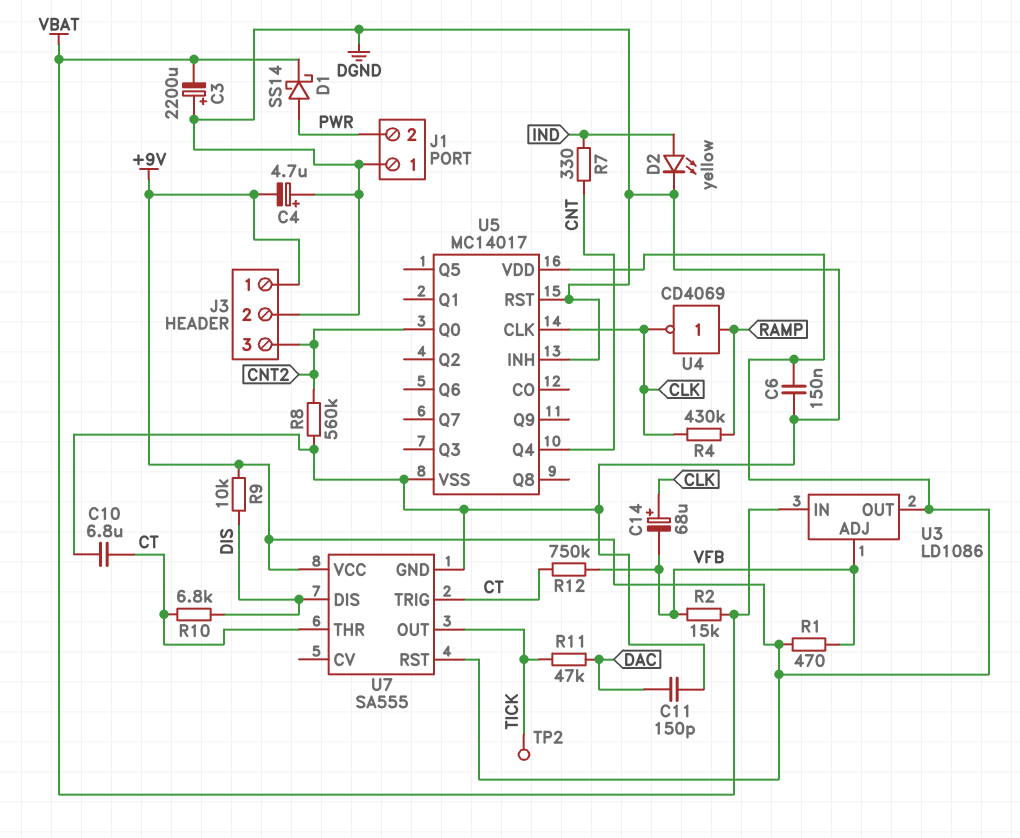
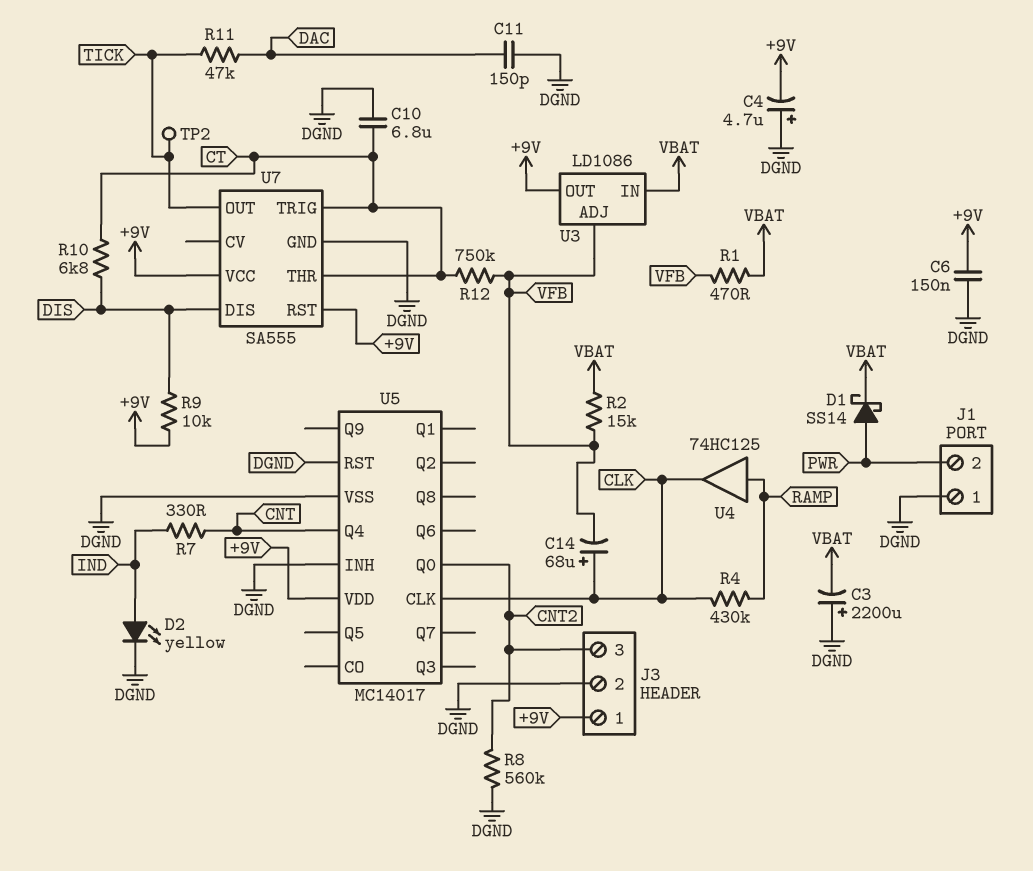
R1: 470 (+9V, VFB) -> 470 (VBAT, VFB)
U4: NOT CD4069 (in RAMP, out CLK) -> buffer 74HC125 (in RAMP, out CLK)

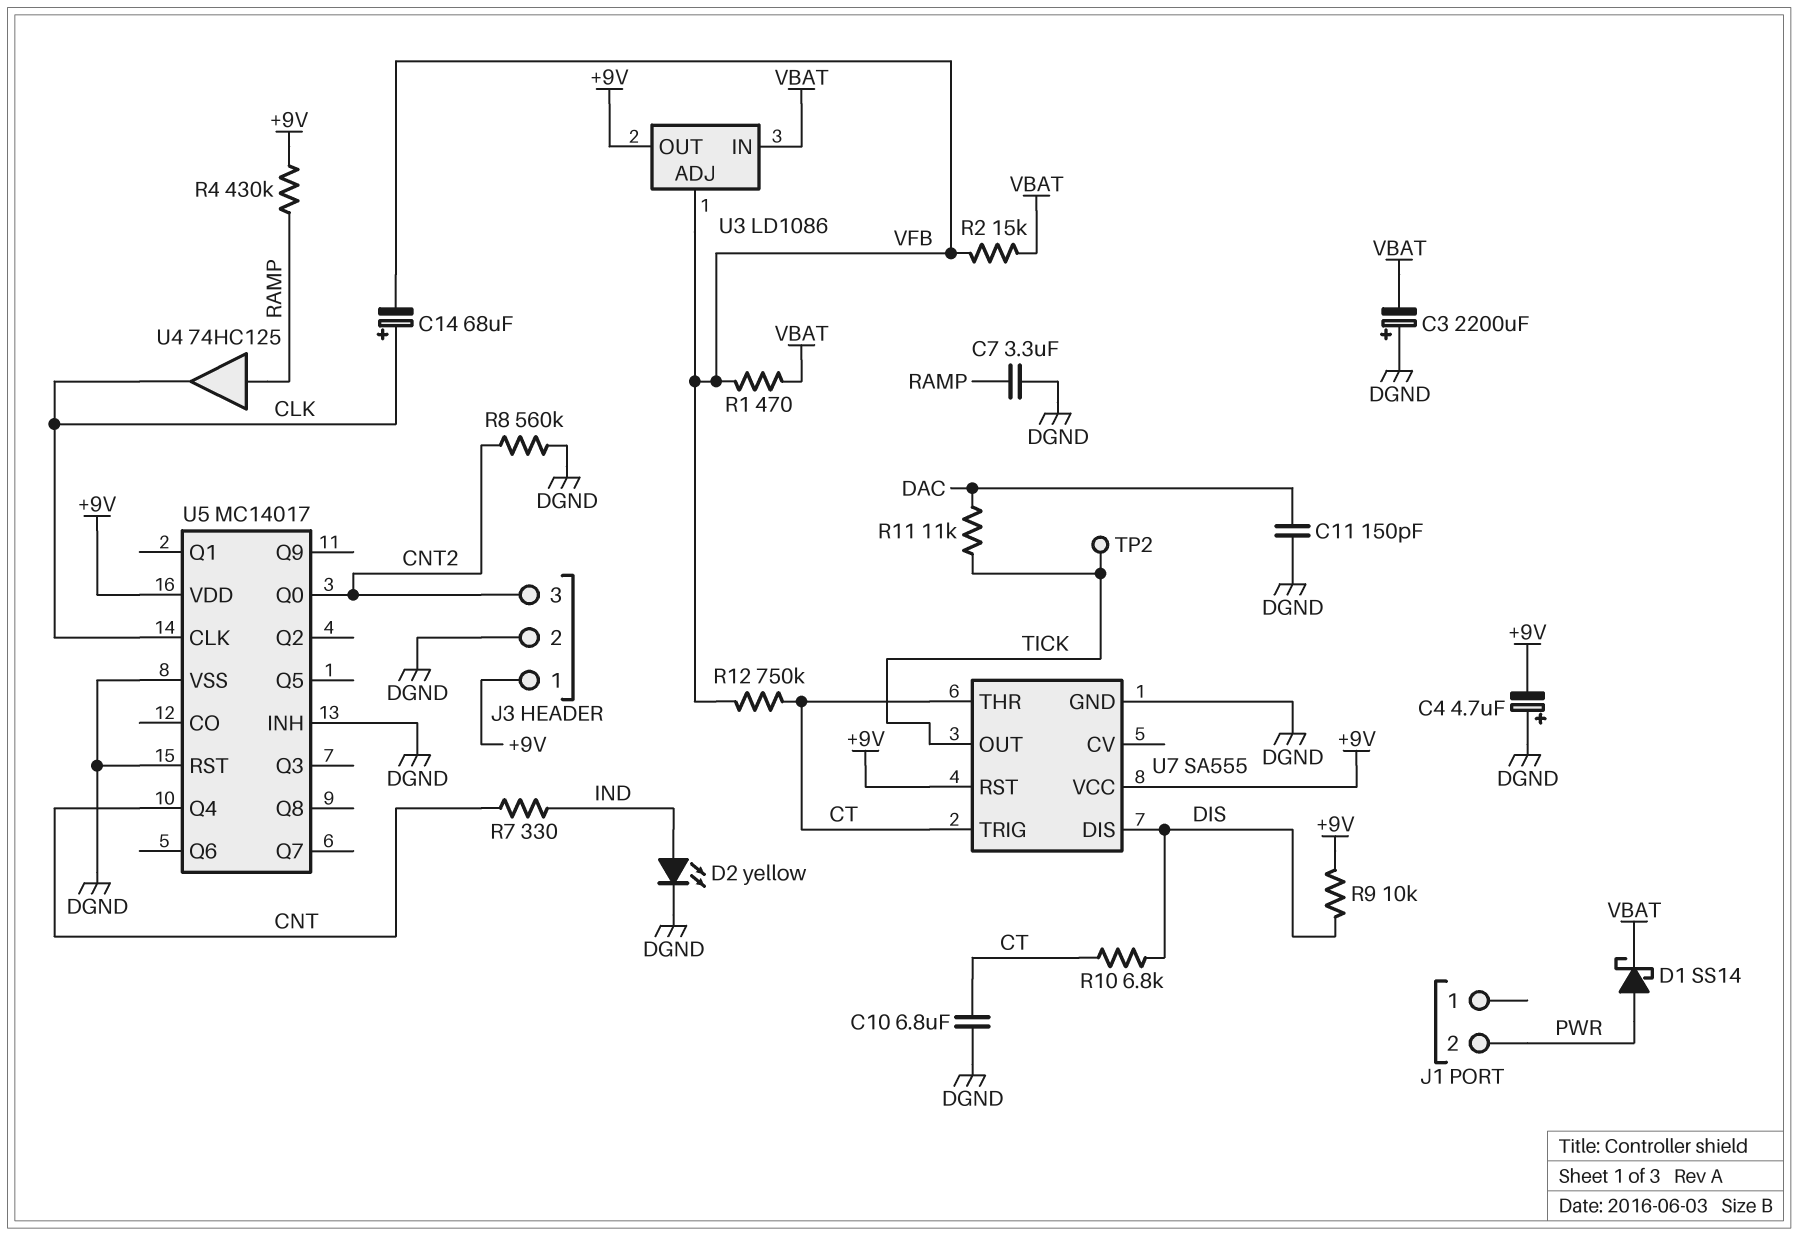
C6: 150nF (+9V, DGND) -> none
C7: none -> 3.3uF (DGND, RAMP)
J1 pin 1: DGND -> none
R4: 430k (CLK, RAMP) -> 430k (+9V, RAMP)
R11: 47k (DAC, TICK) -> 11k (DAC, TICK)

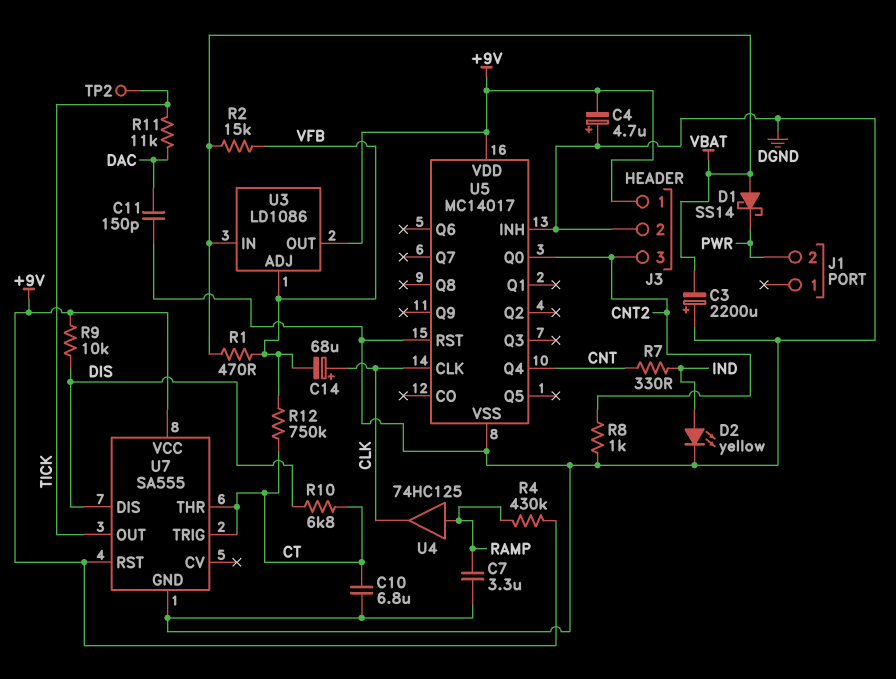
D1: schottky SS14 (A PWR, K VBAT) -> schottky SS14 (A VBAT, K PWR)
R8: 560k (CNT2, DGND) -> 1k (CNT2, DGND)

